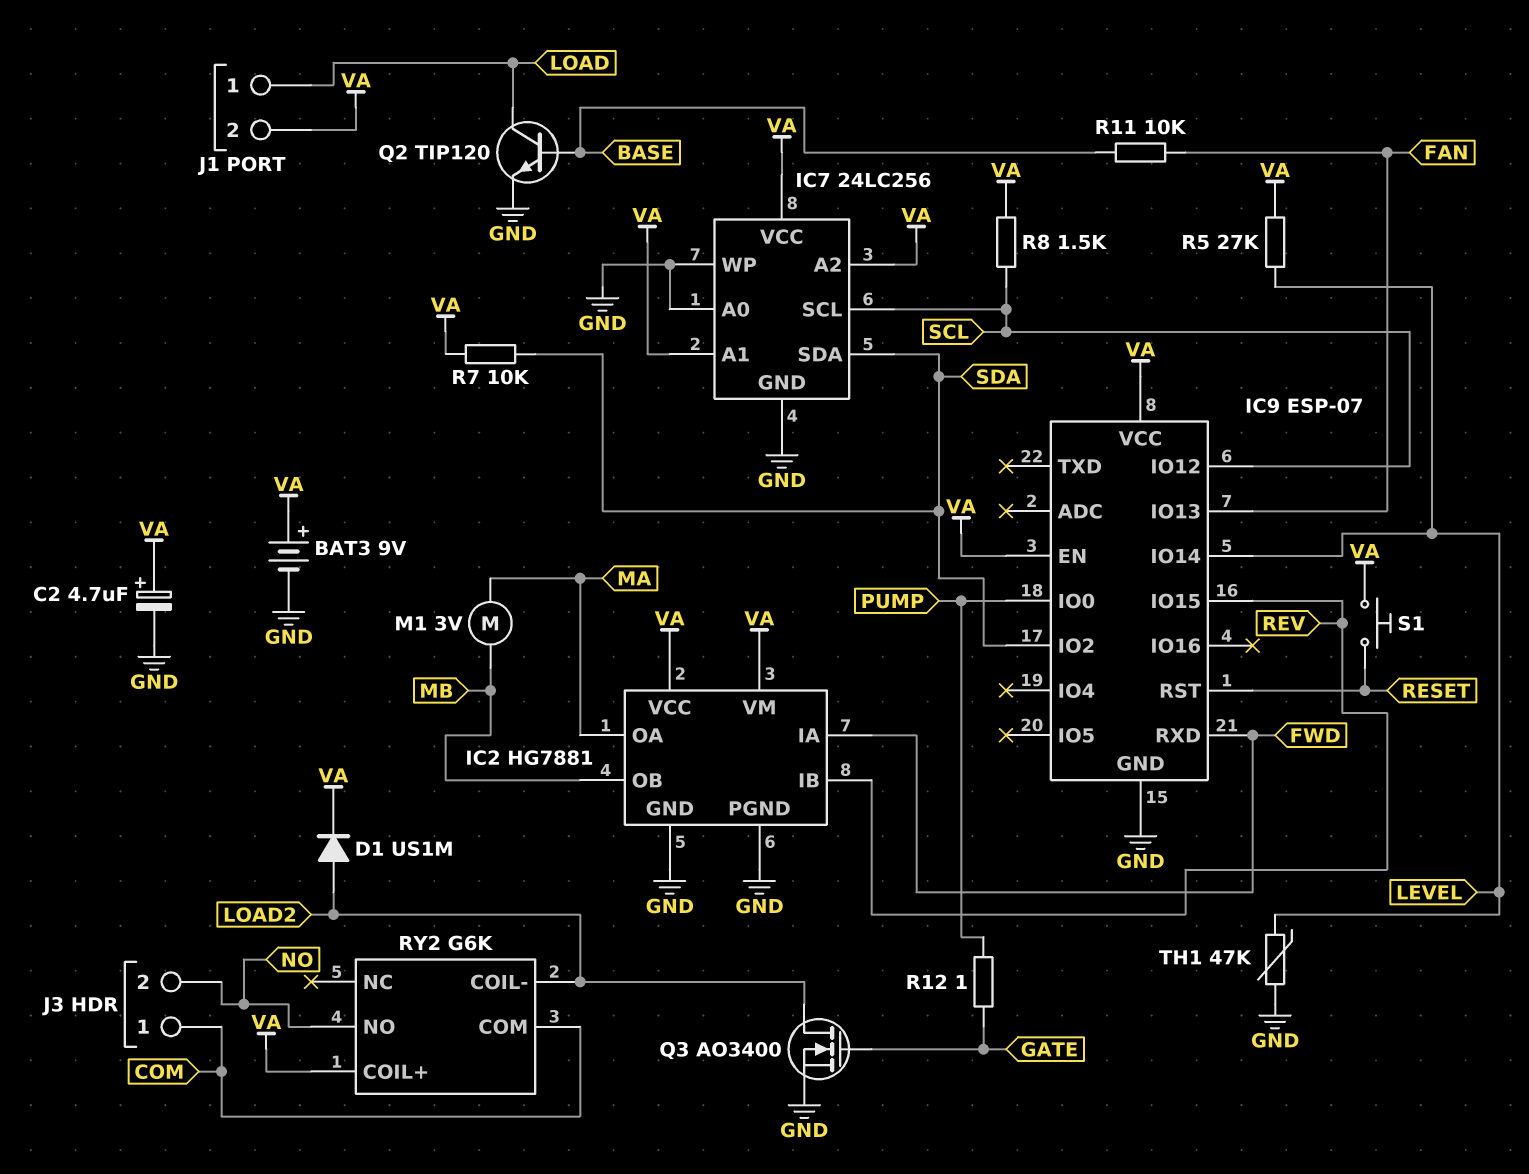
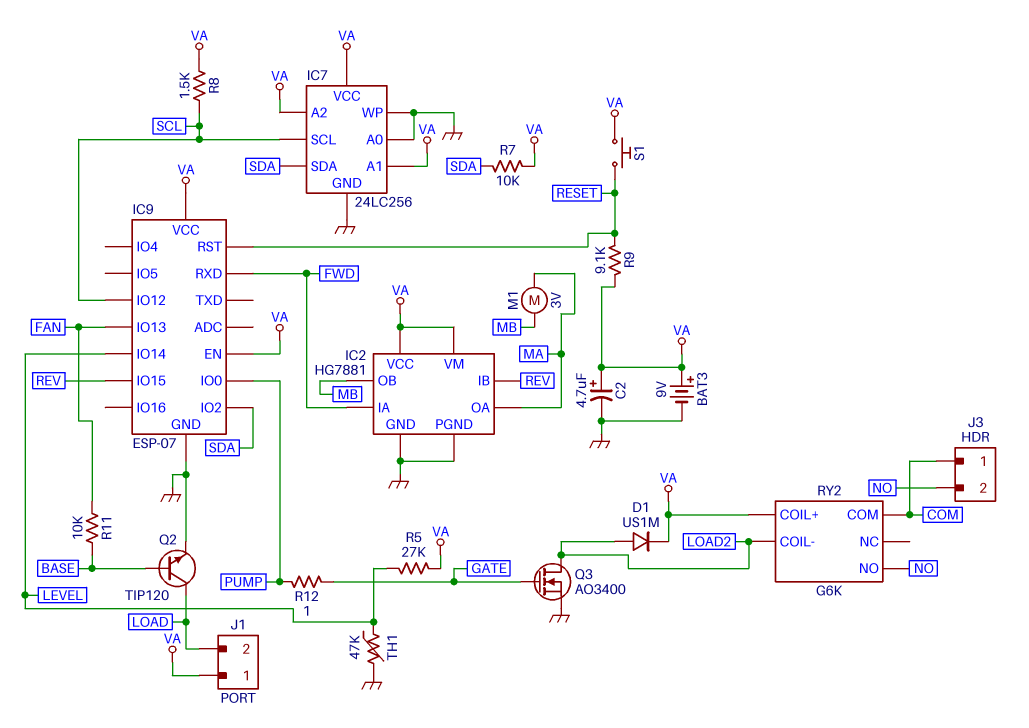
J1 pin 1: LOAD -> VA
J1 pin 2: VA -> LOAD
R9: none -> 9.1k (RESET, VA)

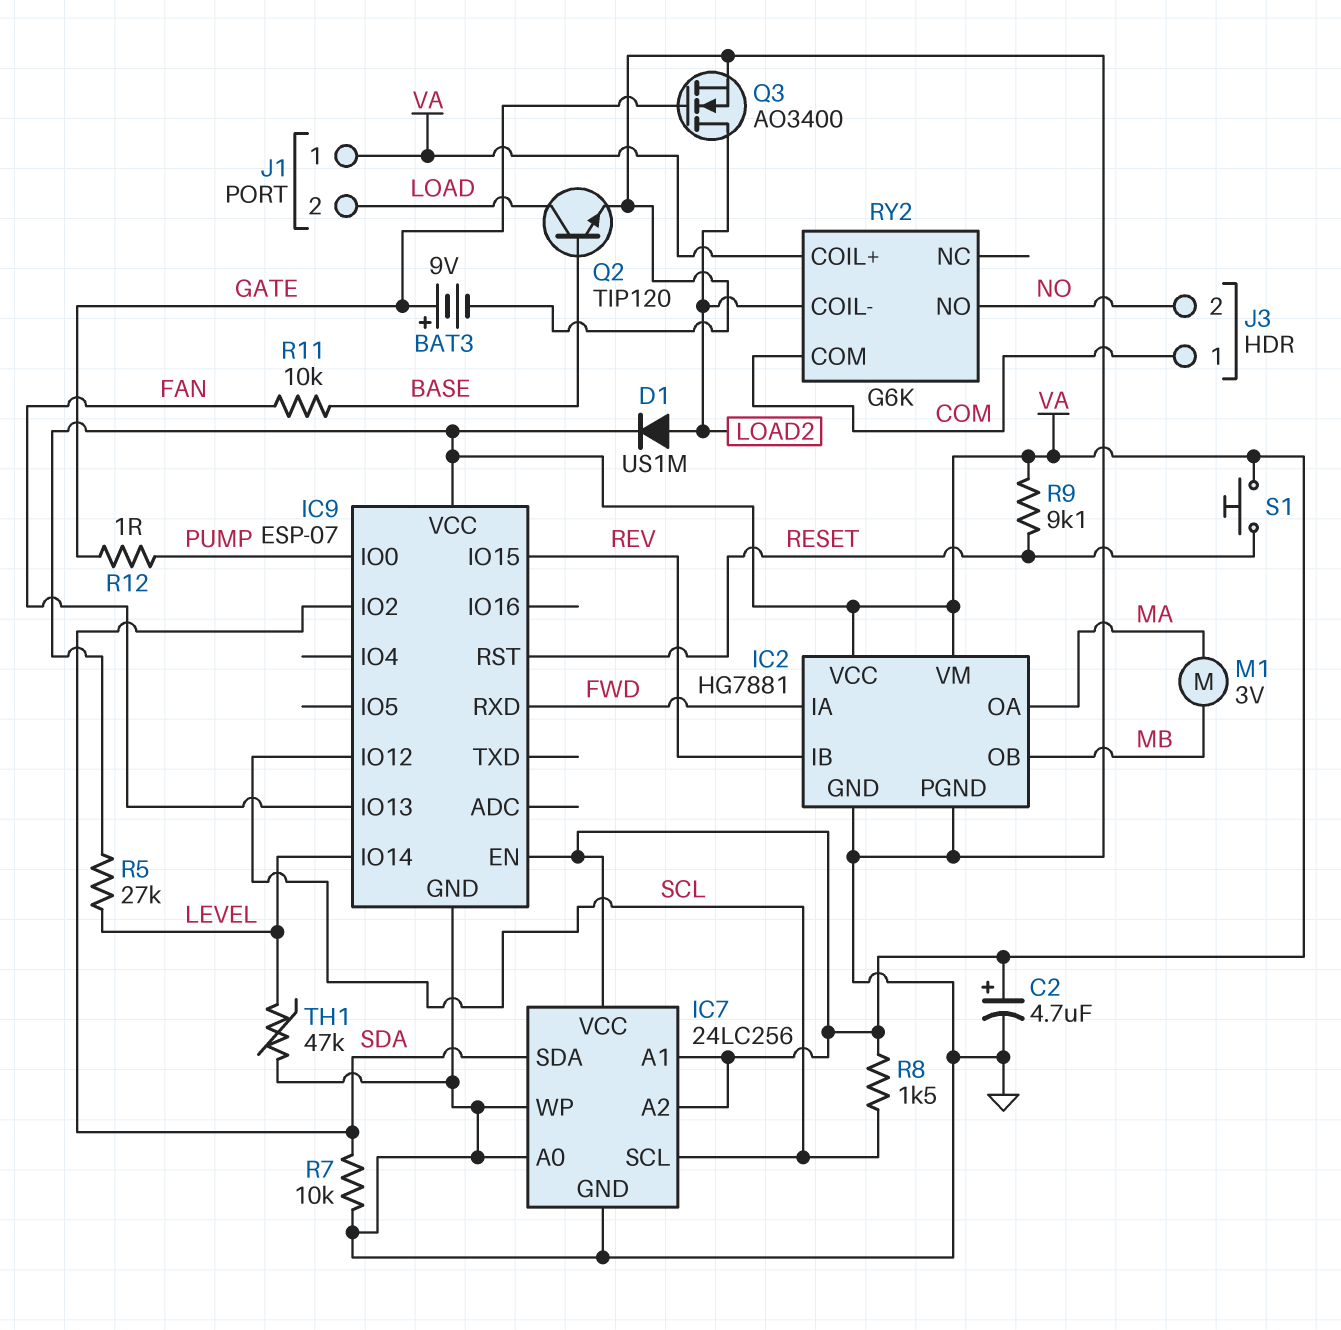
BAT3: 9V (plus VA, minus GND) -> 9V (plus GATE, minus GND)
R7: 10k (SDA, VA) -> 10k (GND, SDA)

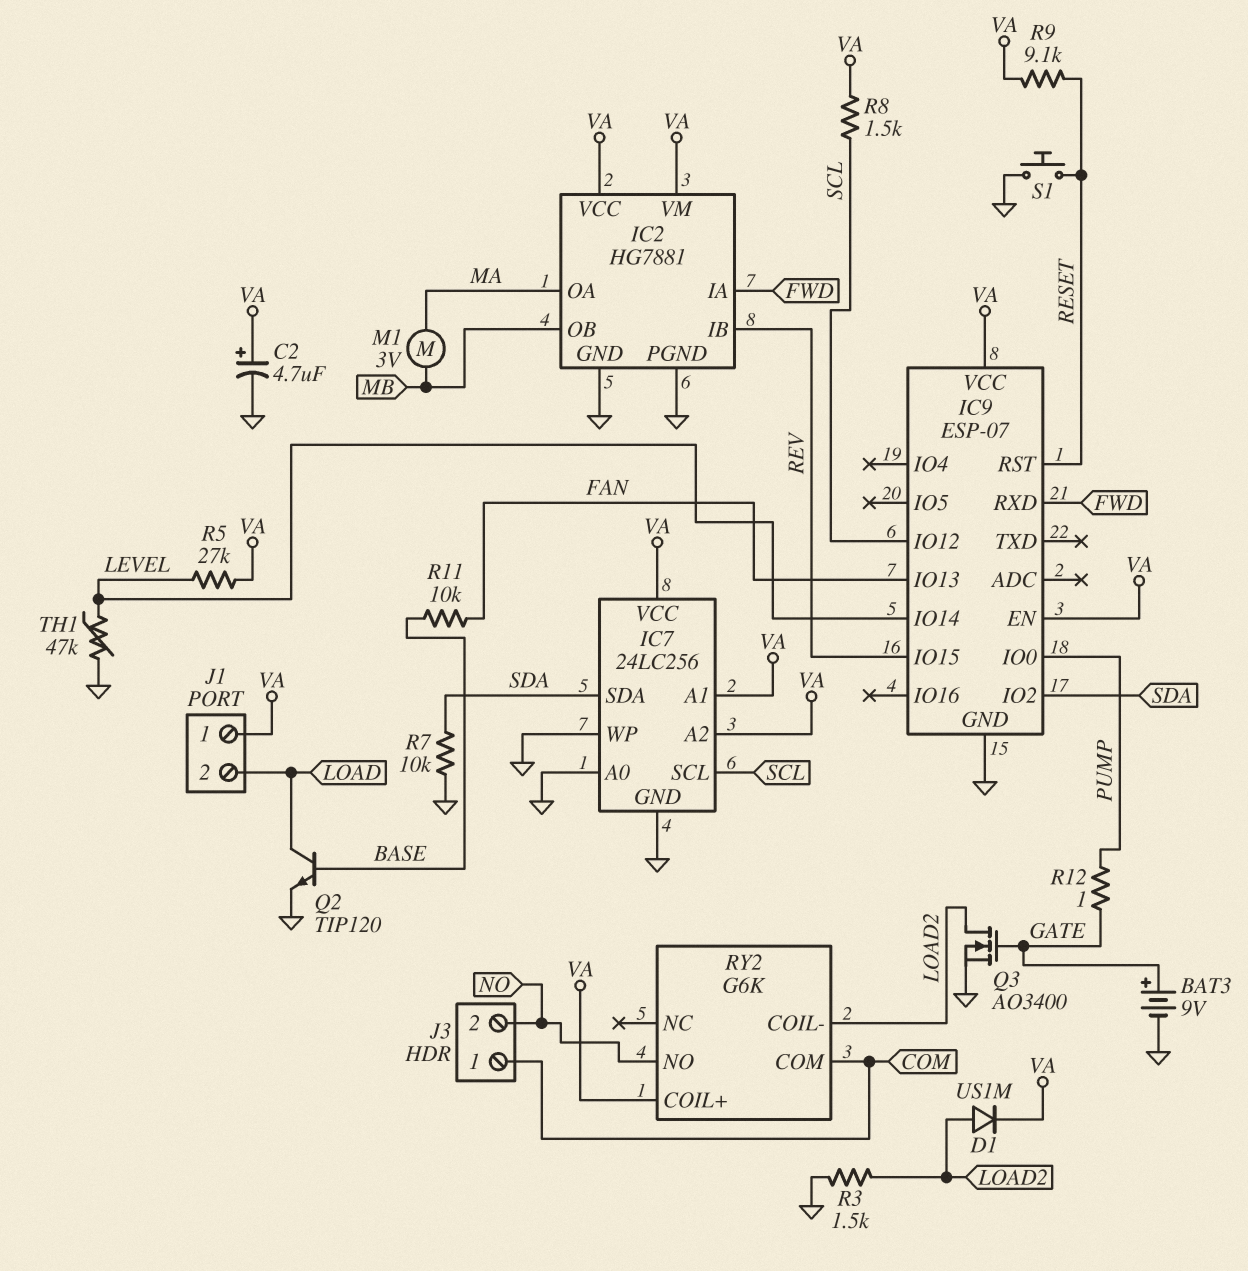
R3: none -> 1.5k (GND, LOAD2)
S1: button (RESET, VA) -> button (GND, RESET)

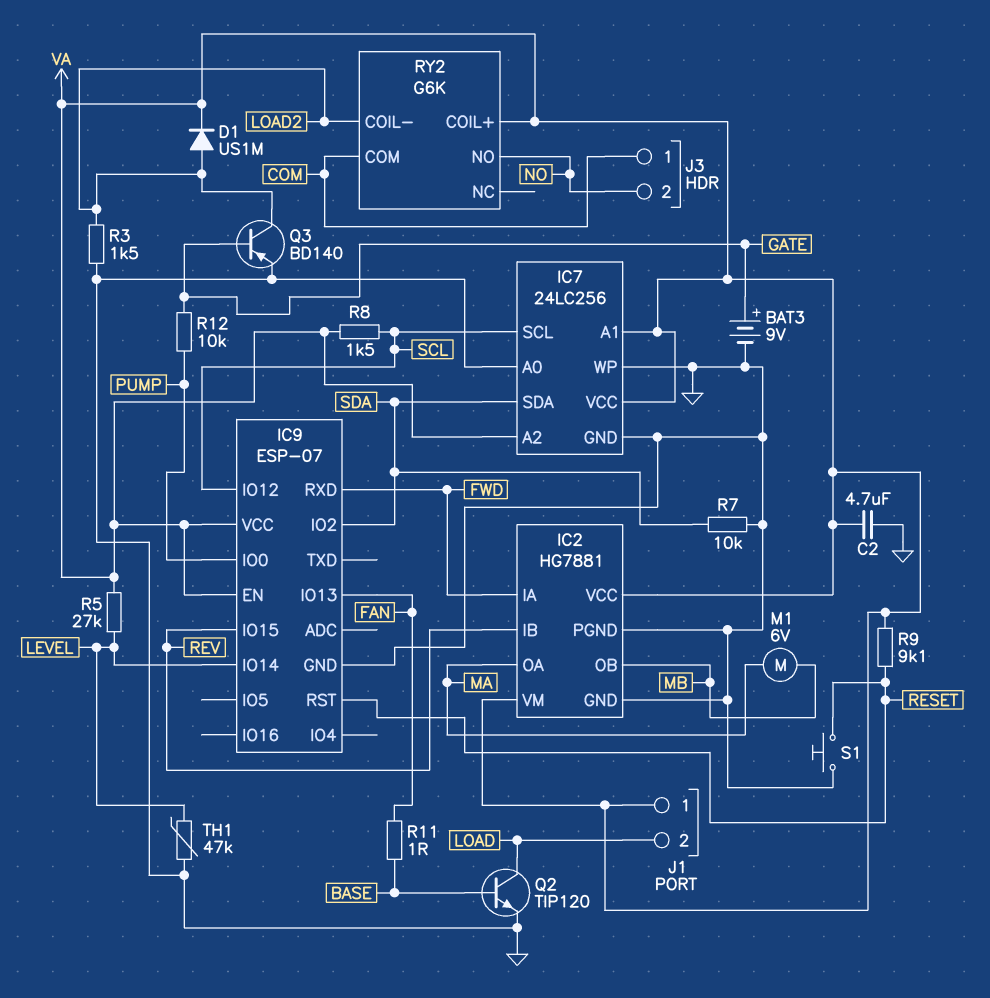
C2: 4.7uF (plus VA, minus GND) -> 4.7uF (GND, VA)
M1: motor 3V (MA, MB) -> motor 6V (MA, MB)
Q3: NMOS AO3400 (G GATE, D LOAD2, S GND) -> PNP BD140 (B GATE, C LOAD2, E GND)
R11: 10k (BASE, FAN) -> 1 (BASE, FAN)
R12: 1 (GATE, PUMP) -> 10k (GATE, PUMP)

